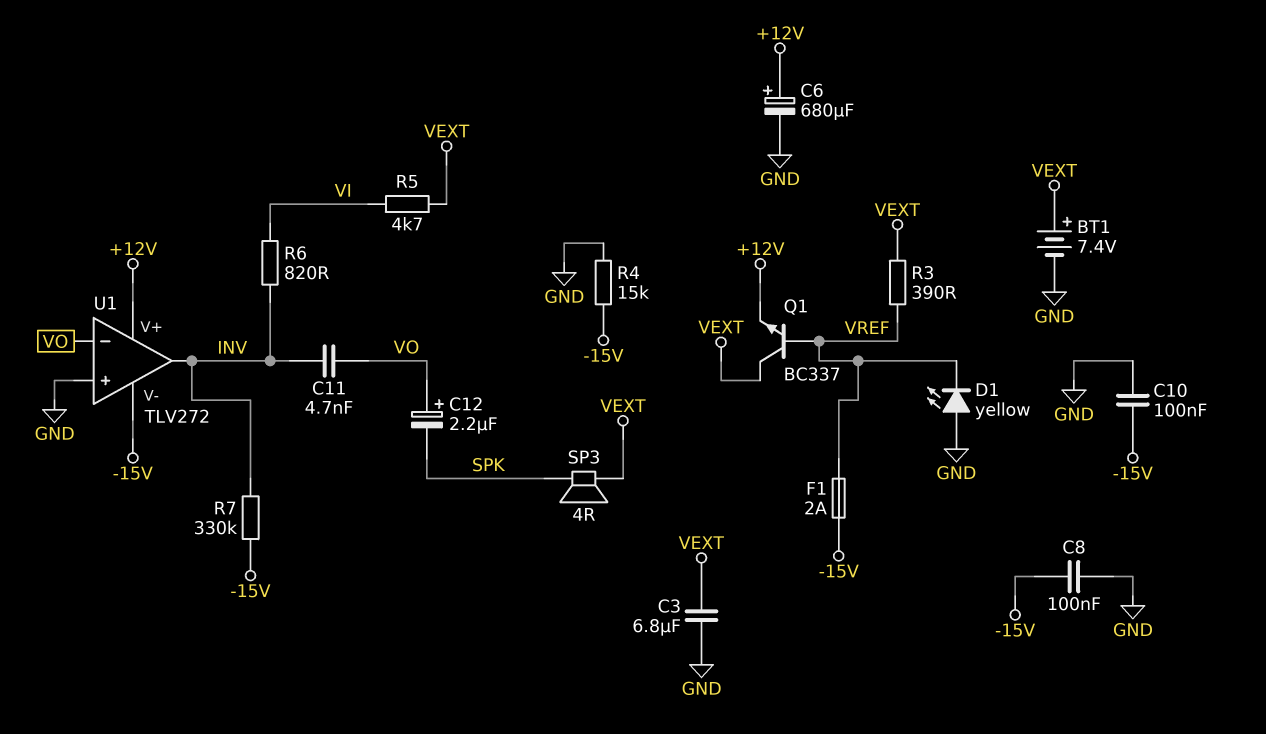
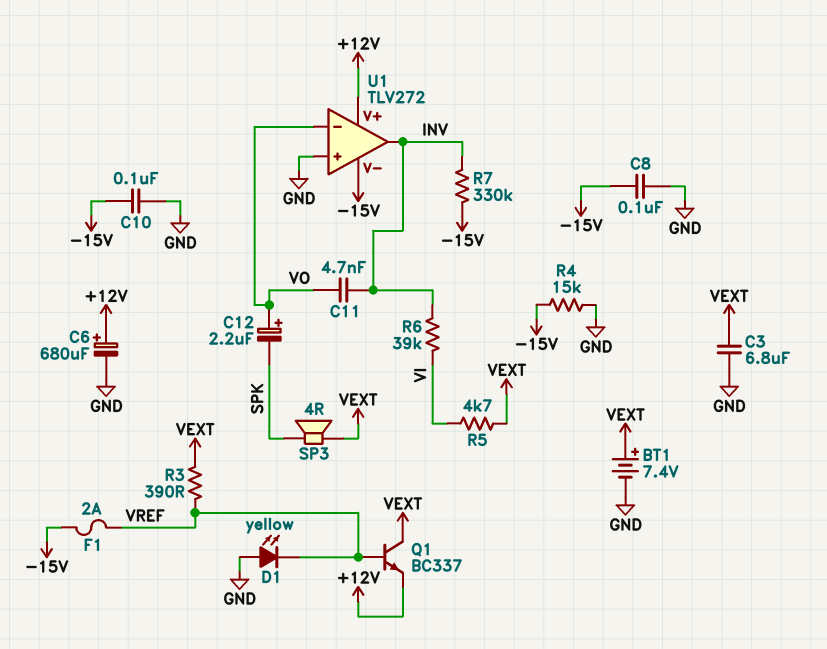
R6: 820 (INV, VI) -> 39k (INV, VI)

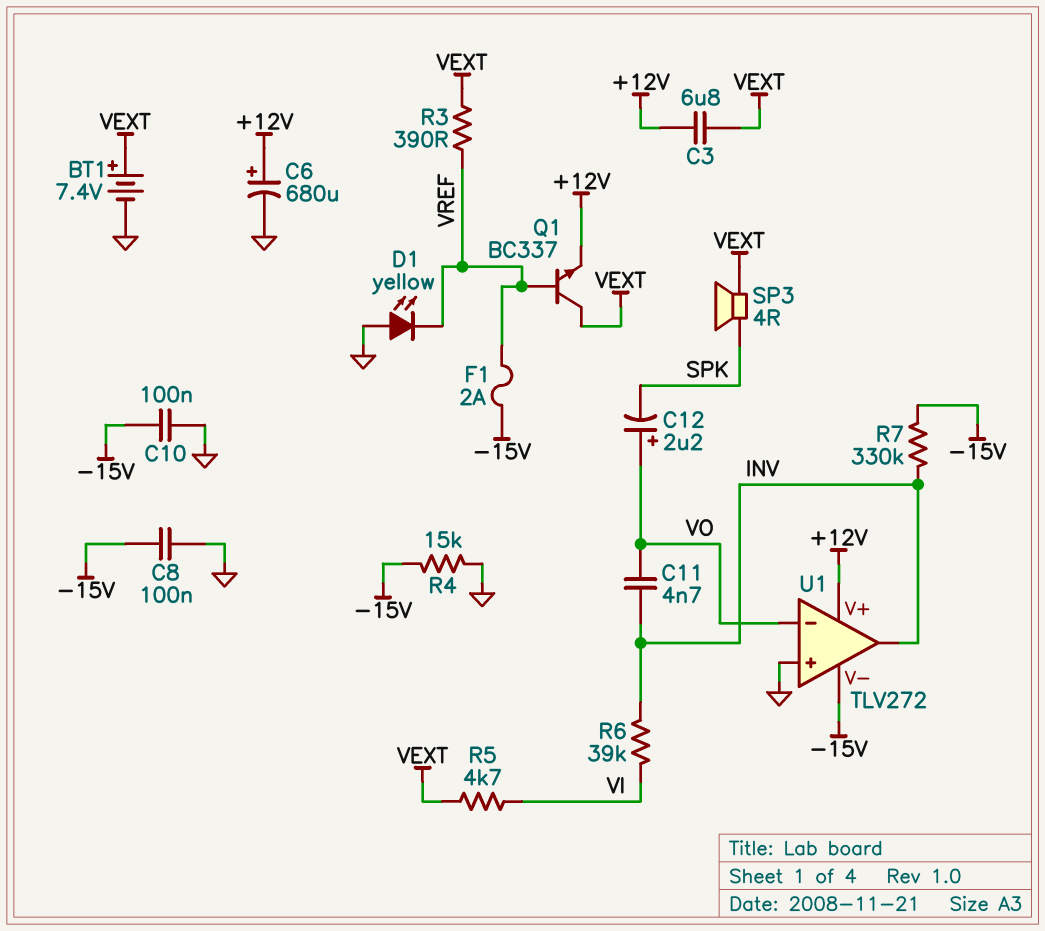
C3: 6.8uF (GND, VEXT) -> 6.8uF (+12V, VEXT)

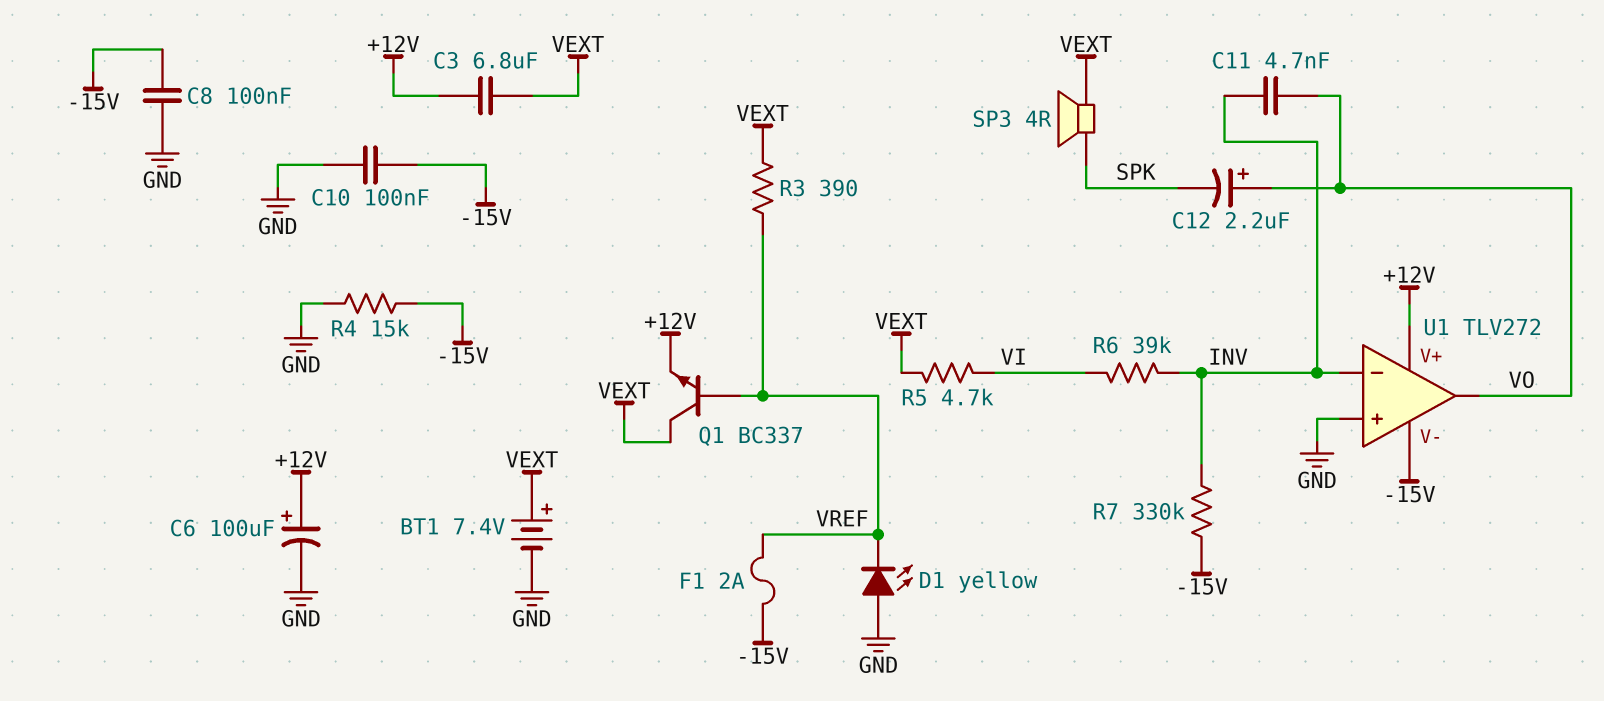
C6: 680uF (plus +12V, minus GND) -> 100uF (plus +12V, minus GND)
U1 pin in-: VO -> INV
U1 pin out: INV -> VO

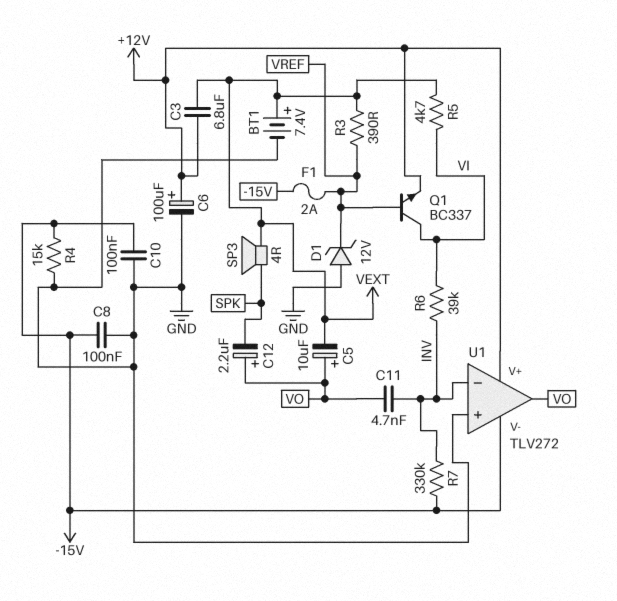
C5: none -> 10uF (plus VO, minus VEXT)
D1: LED yellow (A GND, K VREF) -> zener 12V (A GND, K VREF)
Q1: NPN BC337 (B VREF, C VEXT, E +12V) -> NPN BC337 (B VREF, C VI, E +12V)

